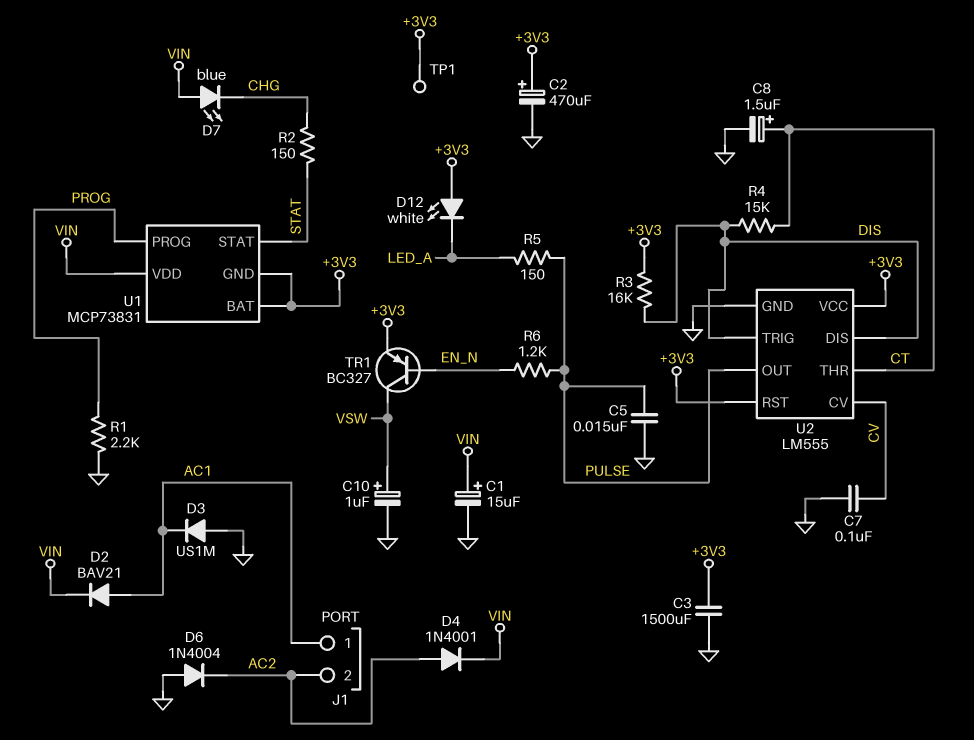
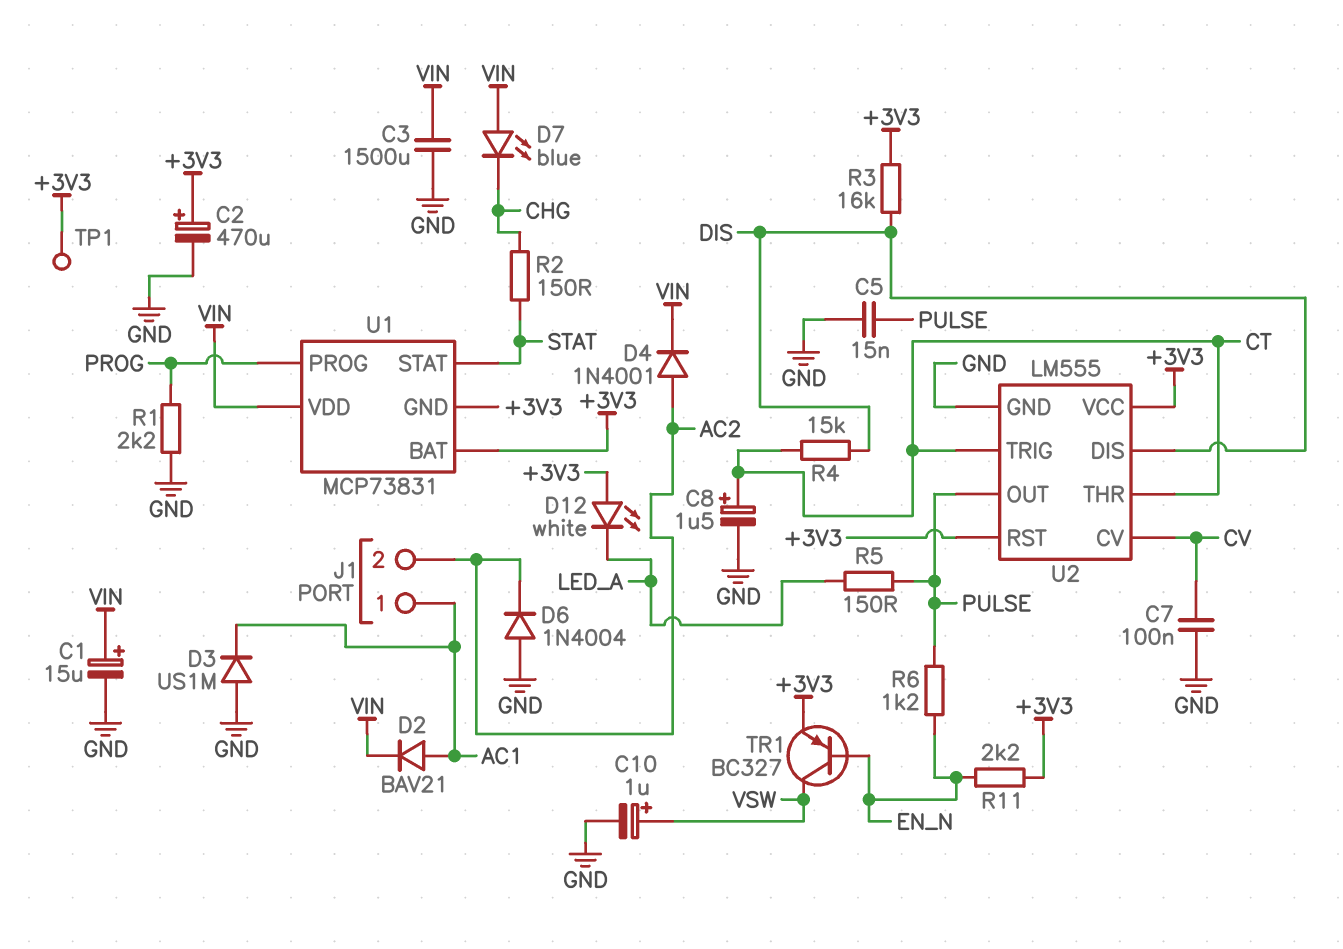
C3: 1500uF (+3V3, GND) -> 1500uF (GND, VIN)
R11: none -> 2.2k (+3V3, EN_N)
U2 pin TRIG: DIS -> CT

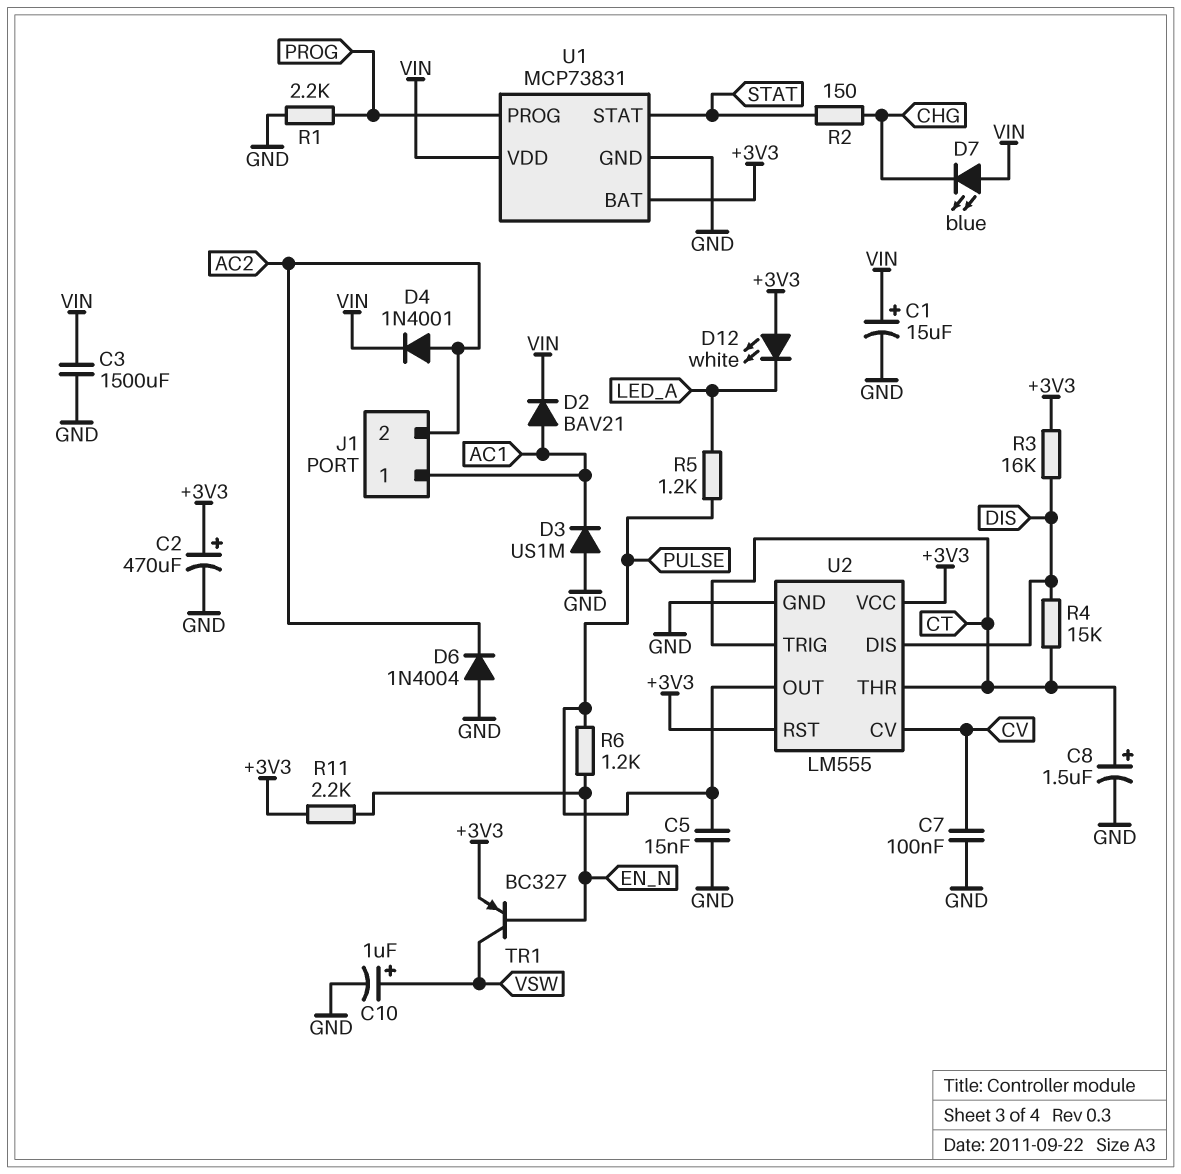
R5: 150 (LED_A, PULSE) -> 1.2k (LED_A, PULSE)
TP1: test point (+3V3) -> none
U1 pin GND: +3V3 -> GND

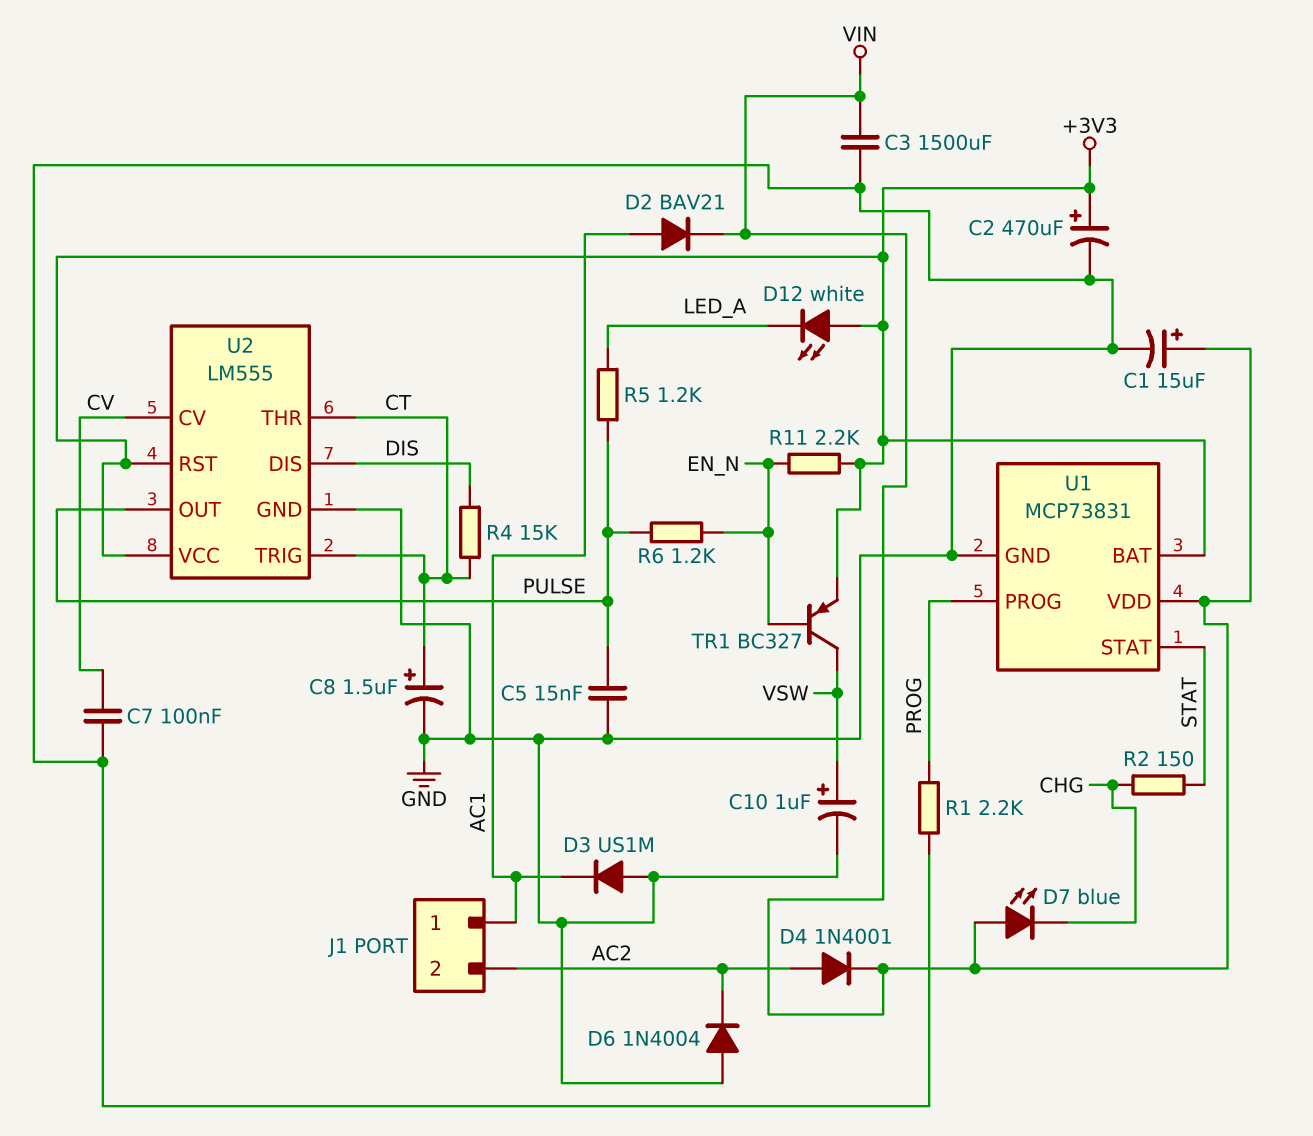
R3: 16k (+3V3, DIS) -> none

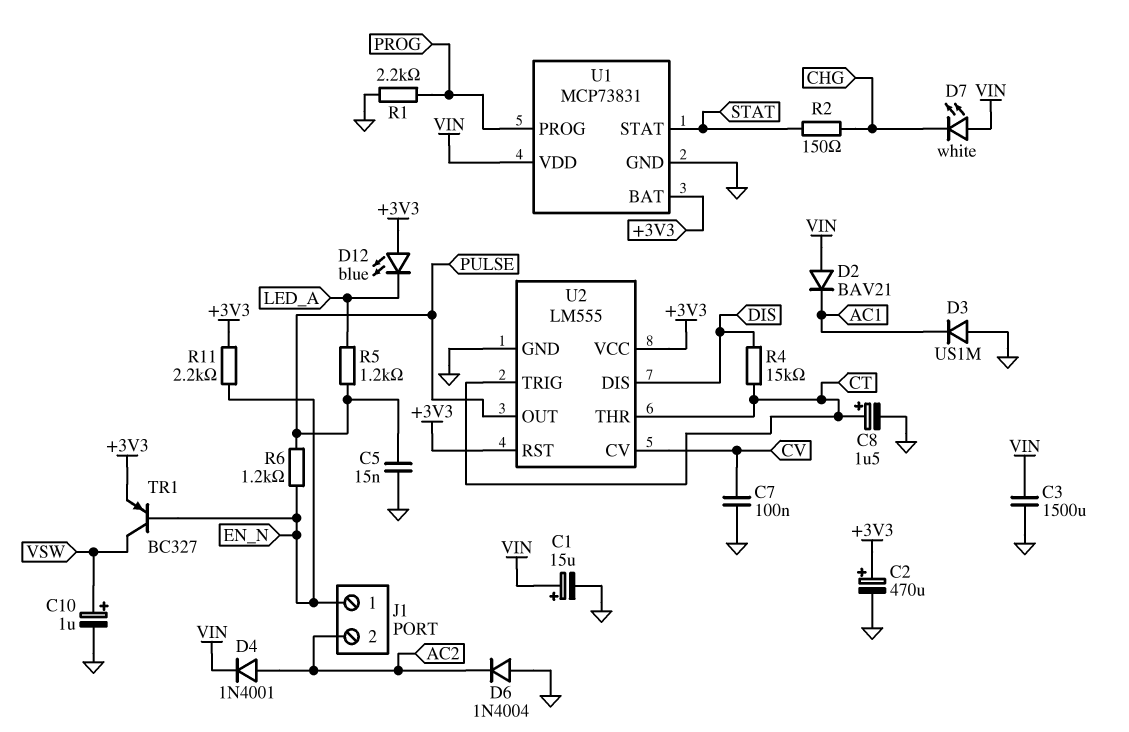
D2: diode BAV21 (A AC1, K VIN) -> diode BAV21 (A VIN, K AC1)
D7: LED blue (A VIN, K CHG) -> LED white (A VIN, K CHG)
D12: LED white (A +3V3, K LED_A) -> LED blue (A +3V3, K LED_A)
J1 pin 1: AC1 -> EN_N

